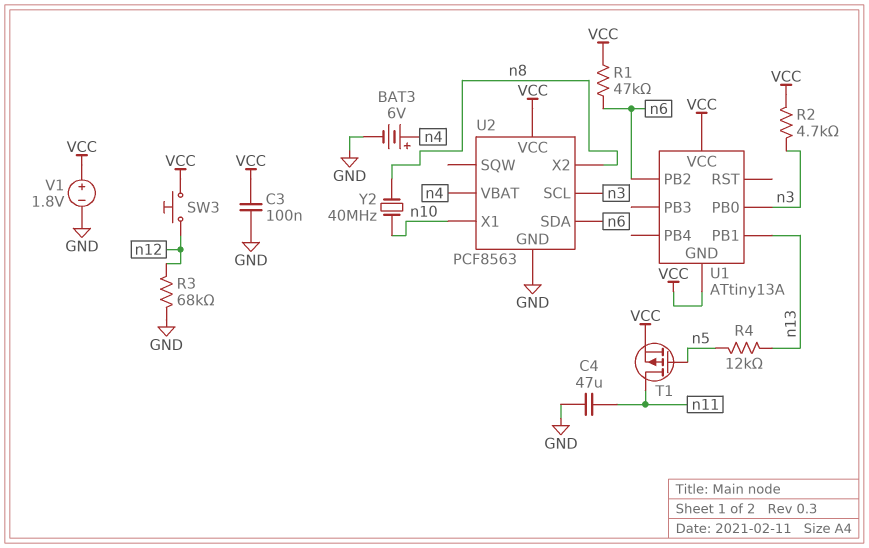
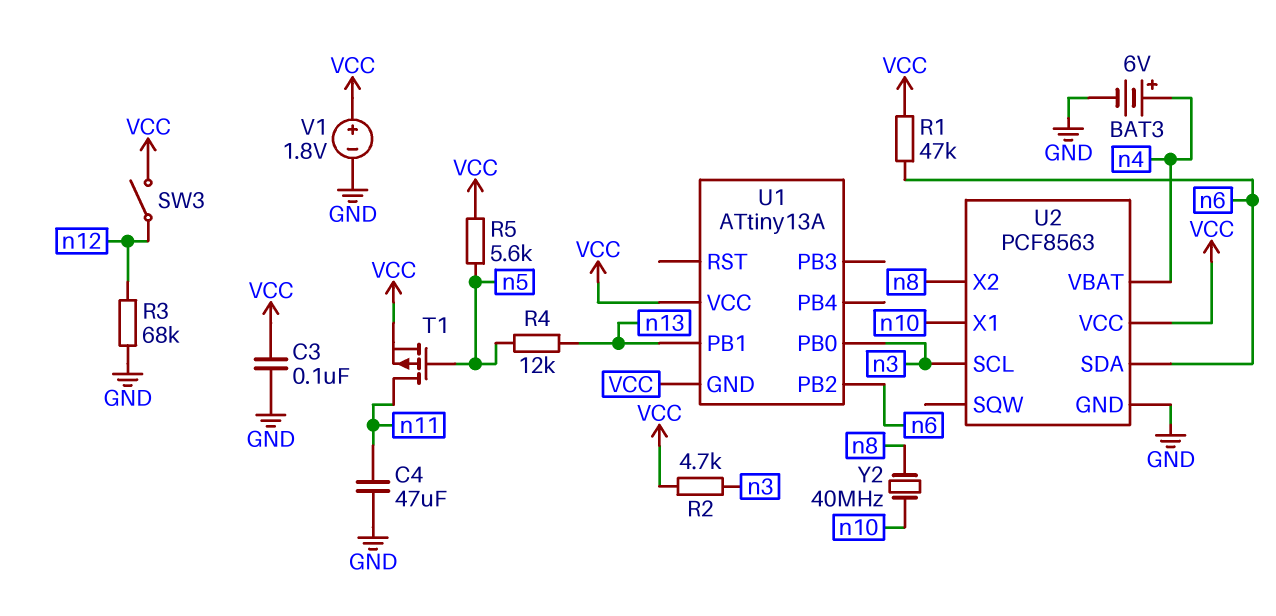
R5: none -> 5.6k (VCC, n5)
SW3: button (VCC, n12) -> switch (VCC, n12)

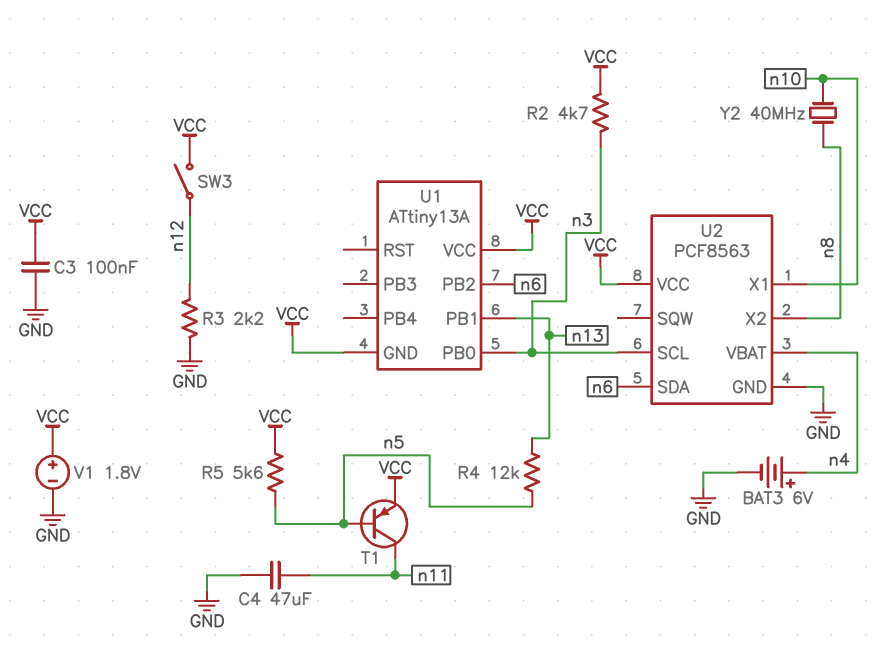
R1: 47k (VCC, n6) -> none
R3: 68k (GND, n12) -> 2.2k (GND, n12)
T1: PMOS (G n5, D n11, S VCC) -> PNP (B n5, C n11, E VCC)

